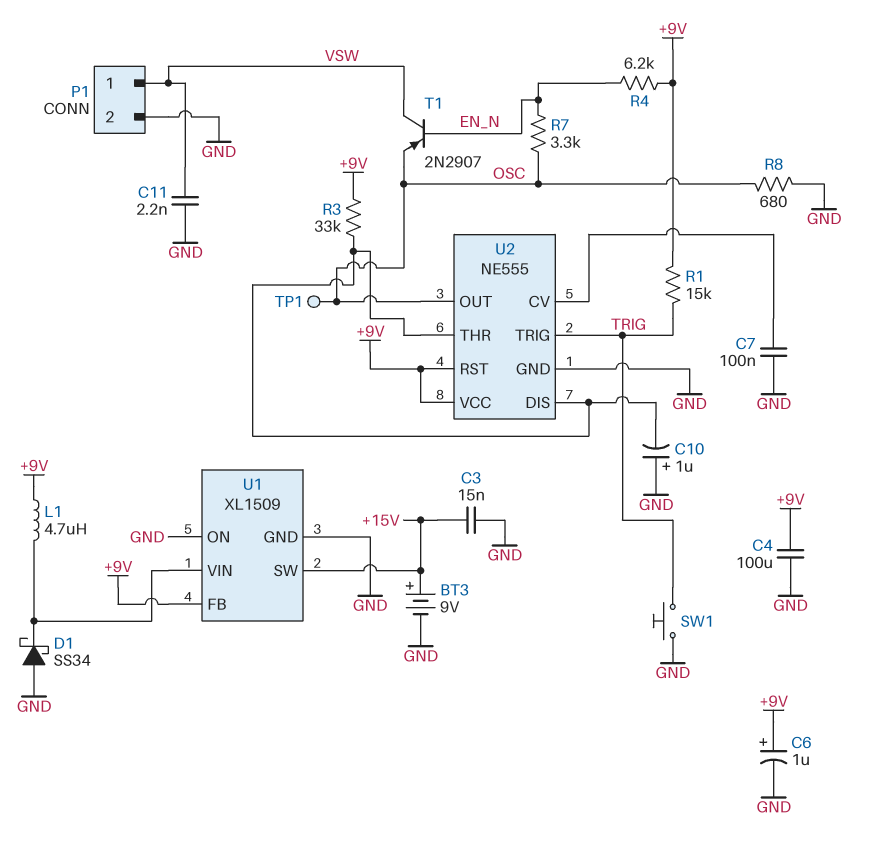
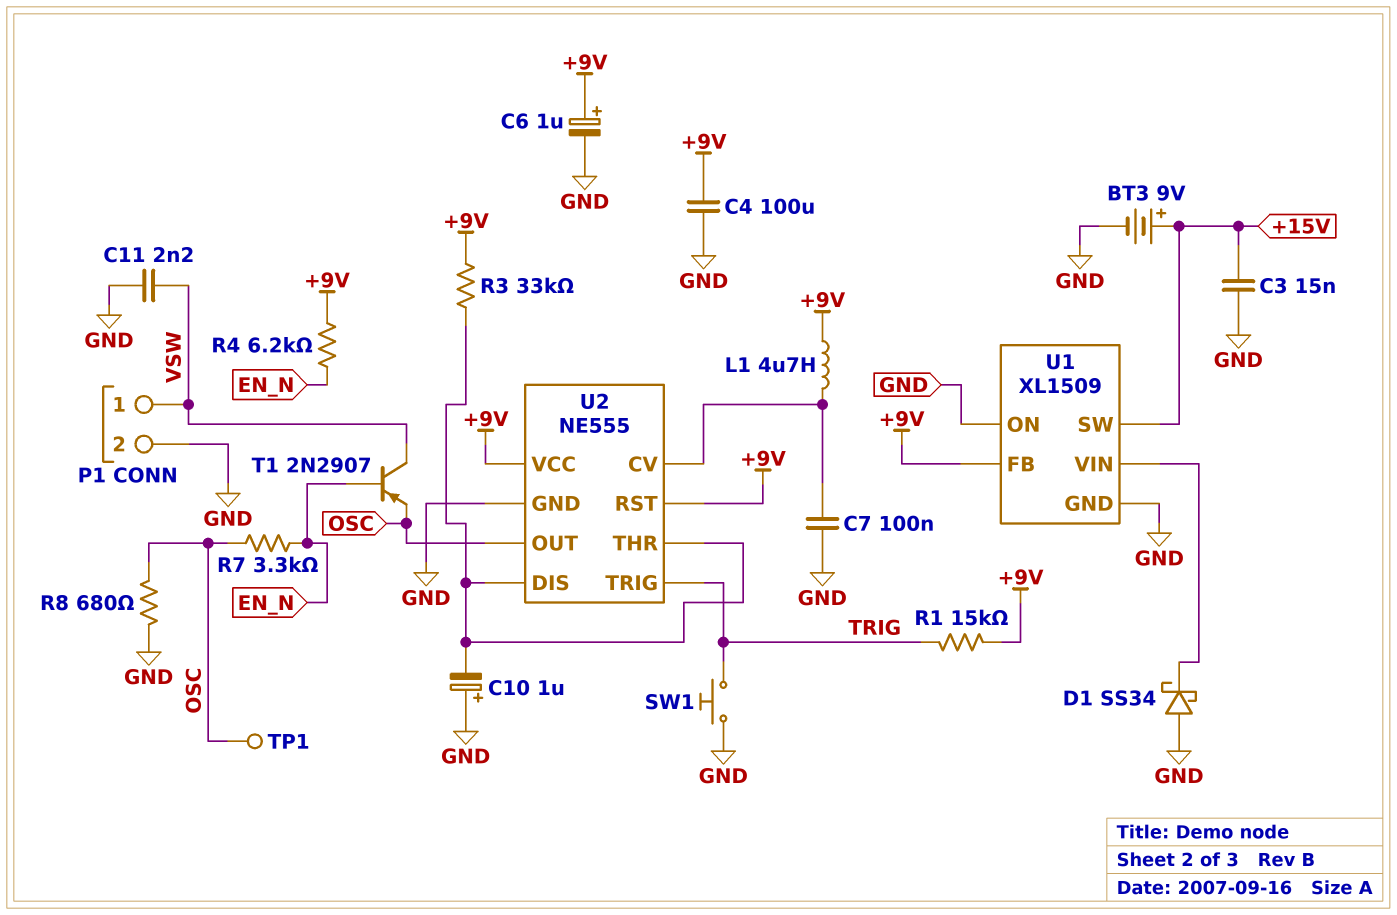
L1: 4.7uH (+9V, U1/VIN) -> 4.7uH (+9V, U2/CV)

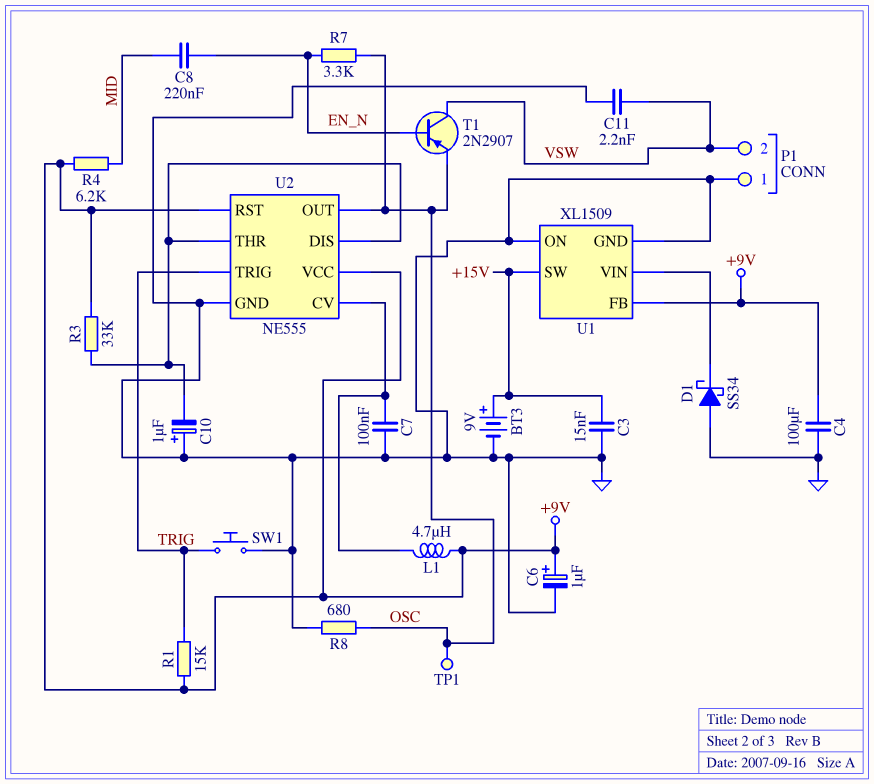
C8: none -> 220nF (EN_N, MID)
P1 pin 1: VSW -> GND
P1 pin 2: GND -> VSW
R4: 6.2k (+9V, EN_N) -> 6.2k (+9V, MID)

